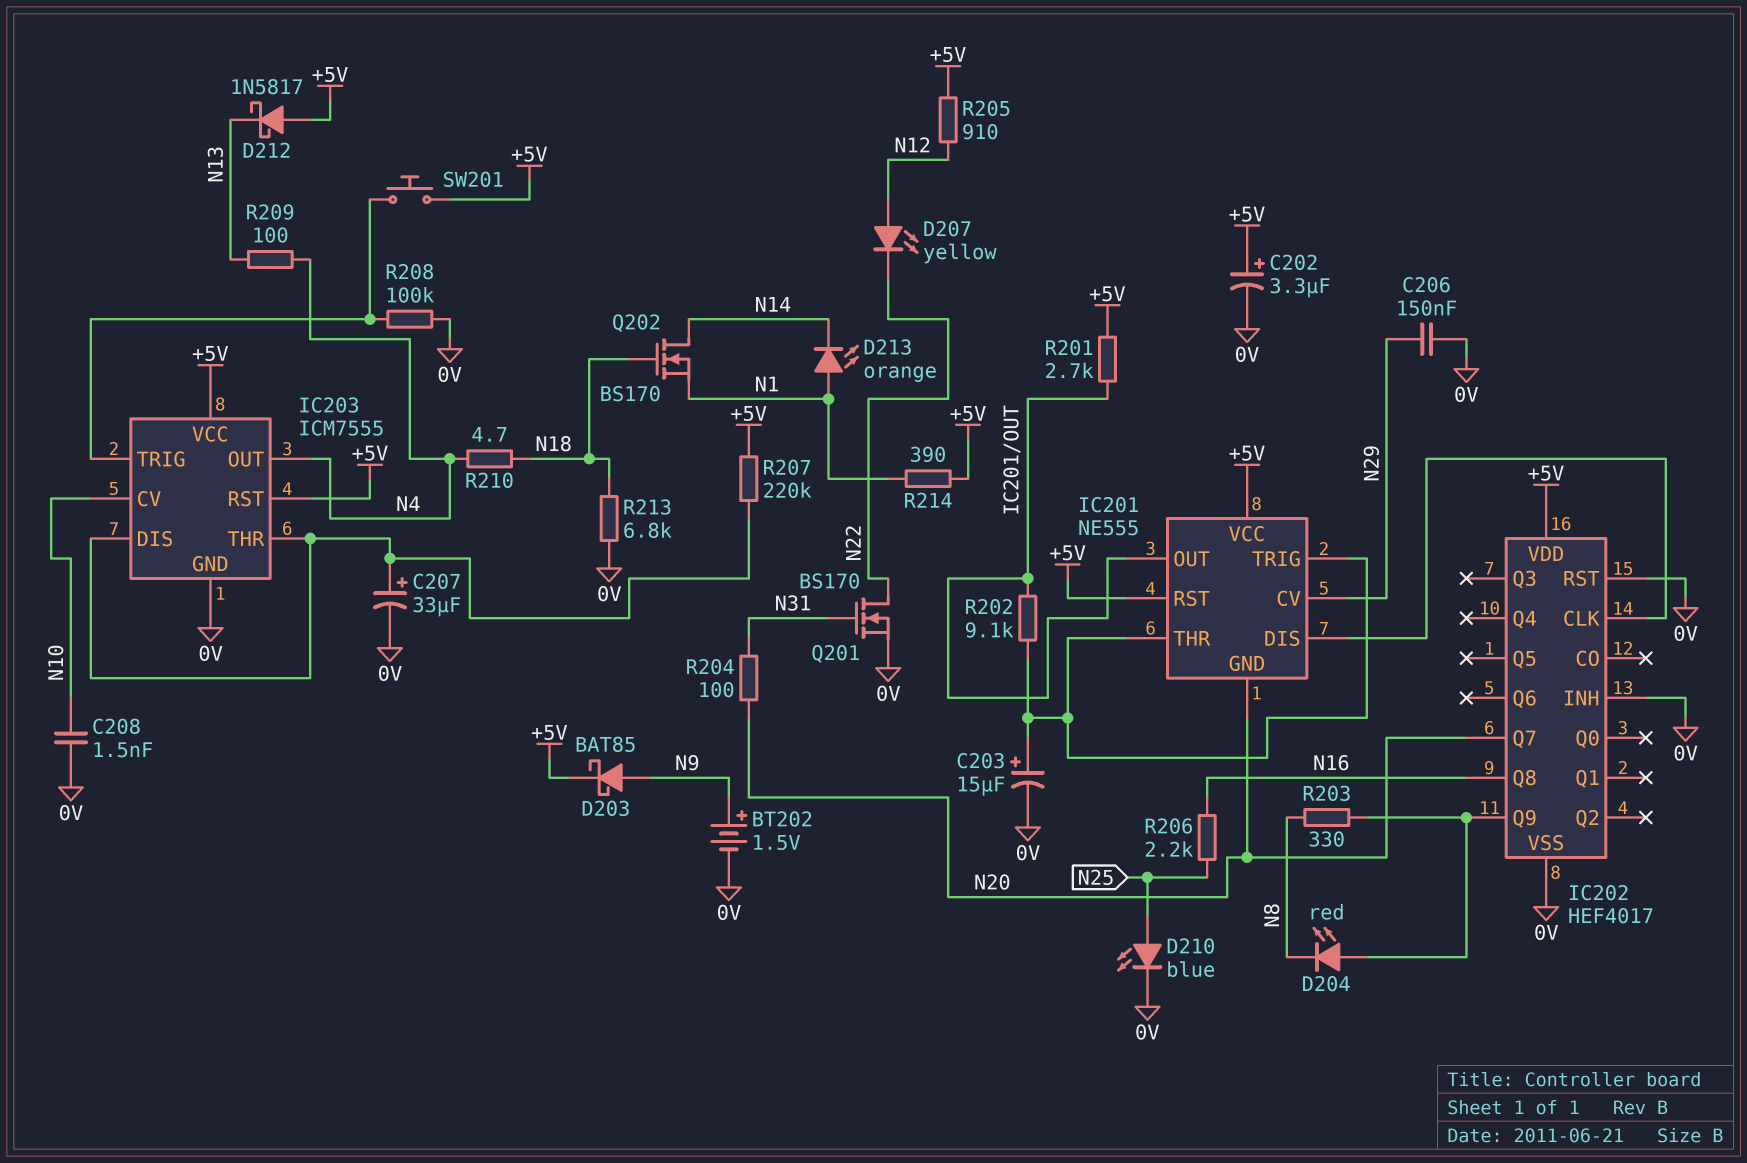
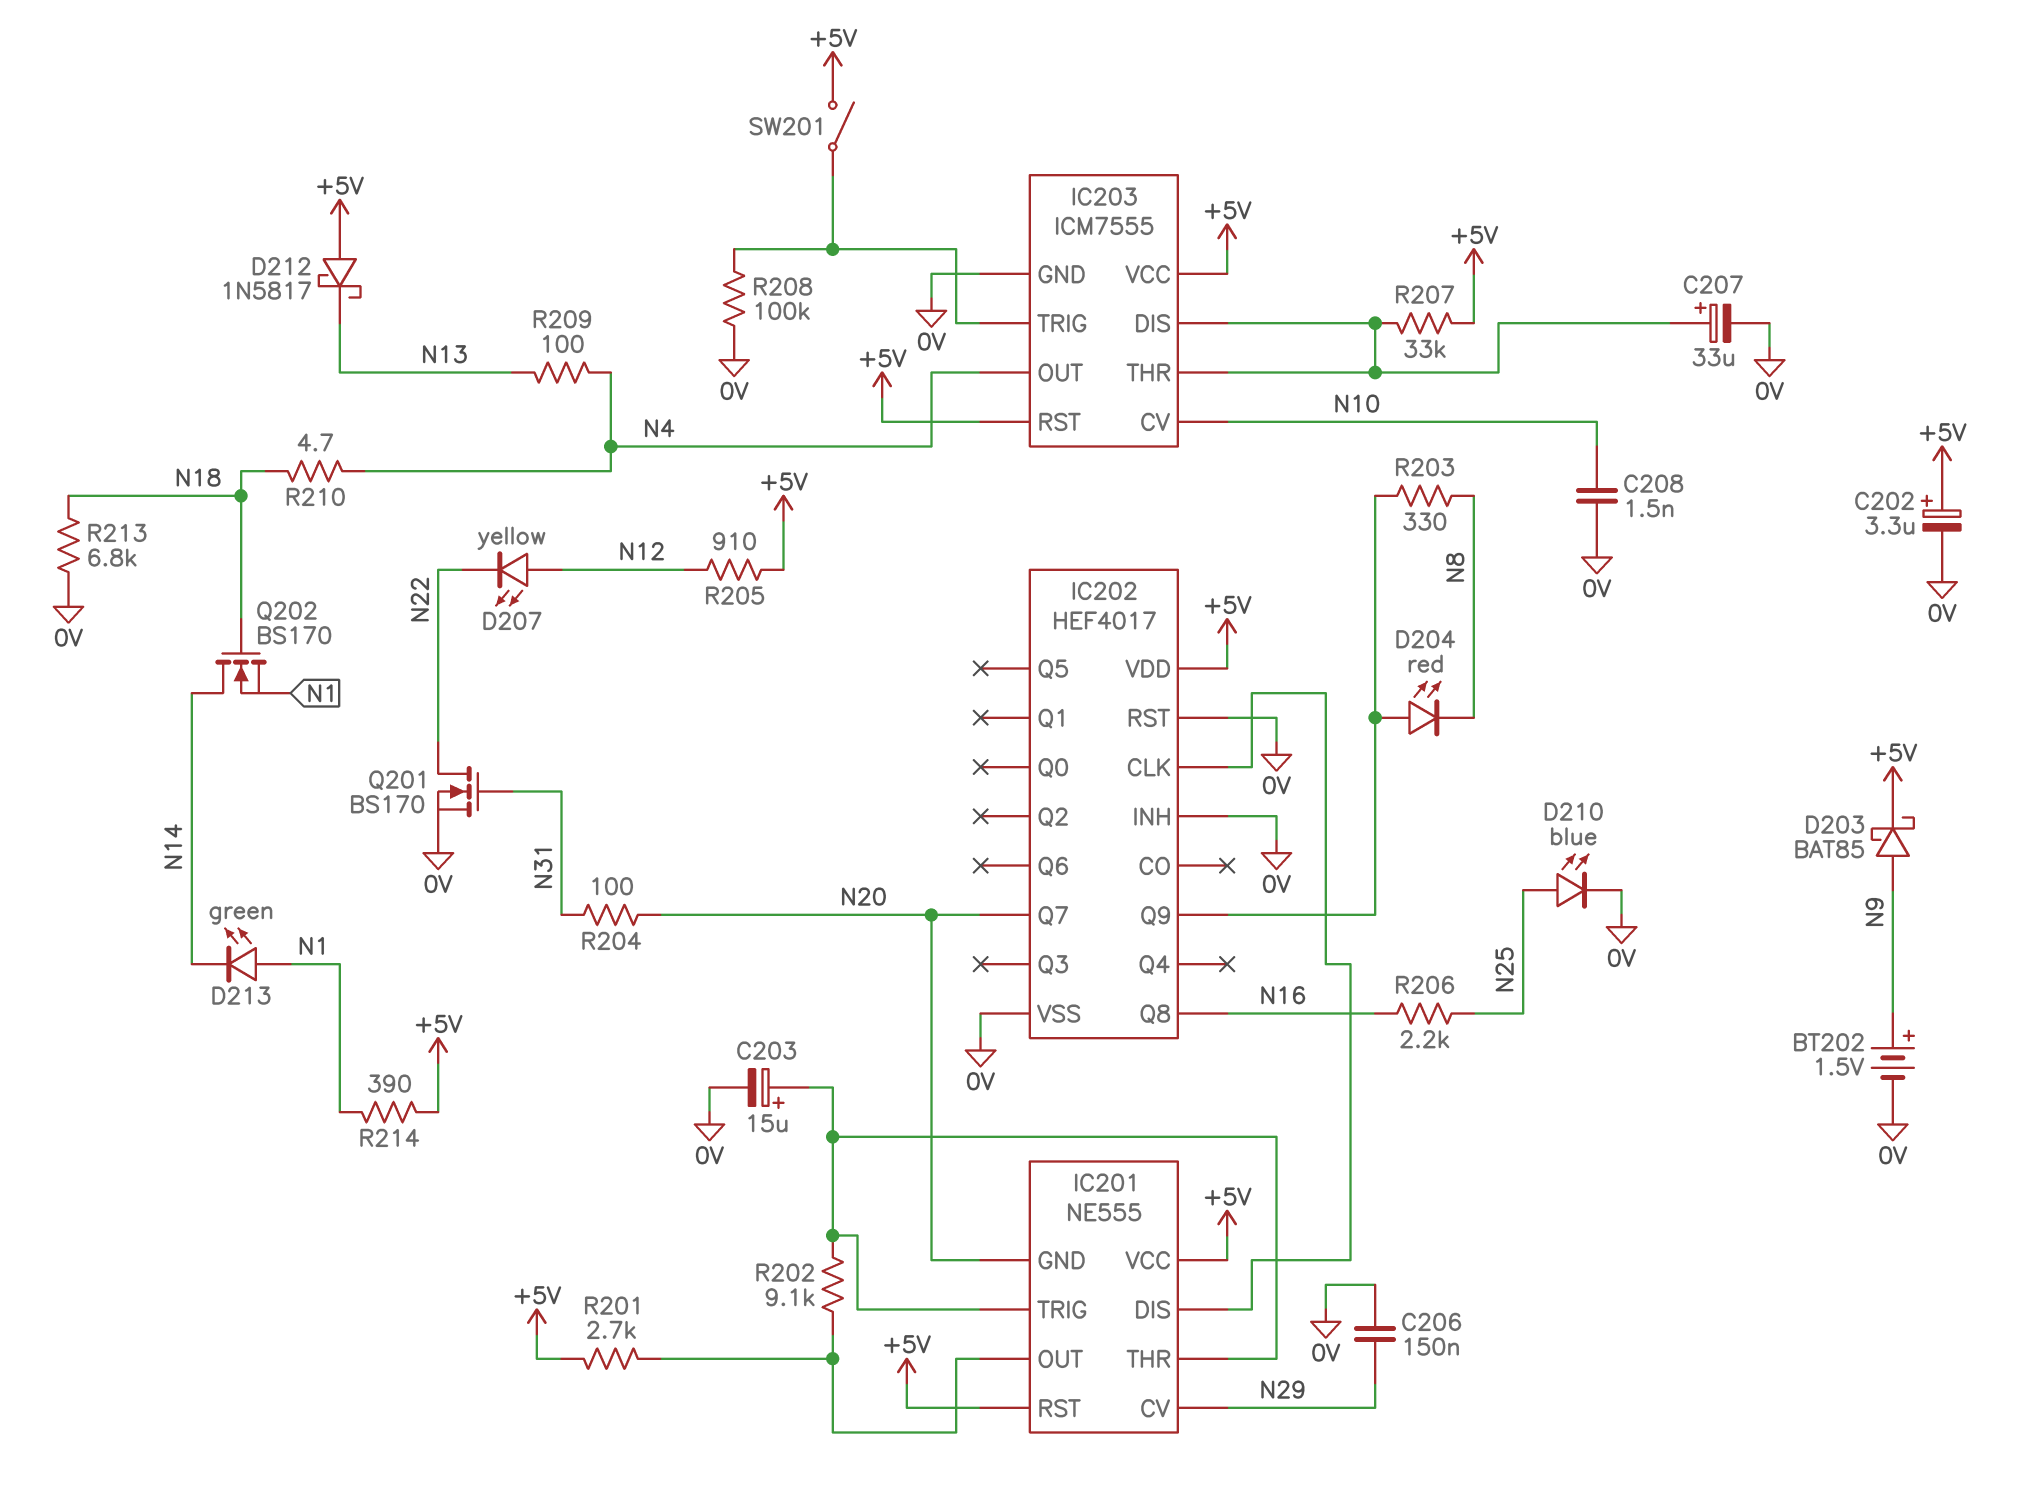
D213: LED orange (A N1, K N14) -> LED green (A N1, K N14)
R207: 220k (+5V, IC203/DIS) -> 33k (+5V, IC203/DIS)
SW201: button (+5V, IC203/TRIG) -> switch (+5V, IC203/TRIG)

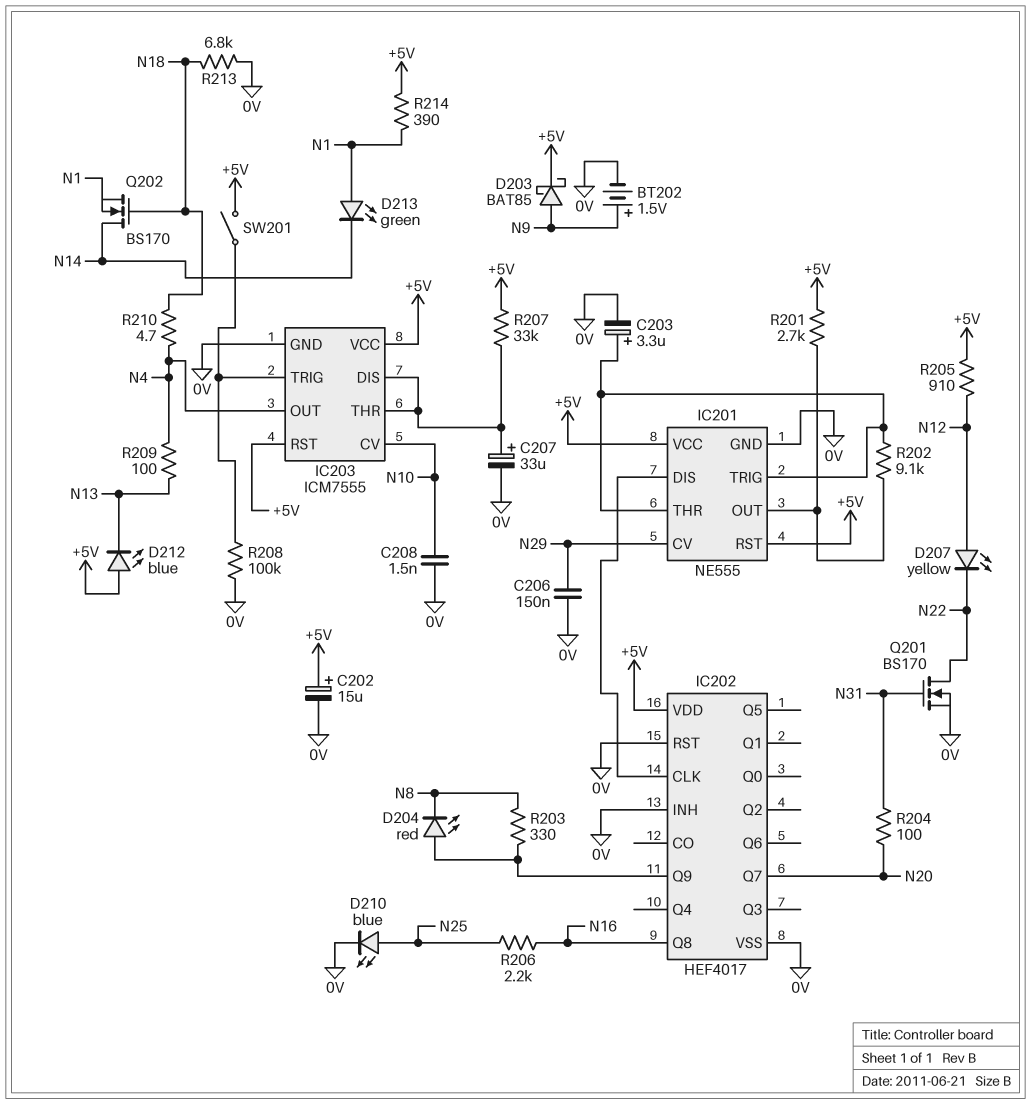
C202: 3.3uF (plus +5V, minus 0V) -> 15uF (plus +5V, minus 0V)
C203: 15uF (plus IC201/THR, minus 0V) -> 3.3uF (plus IC201/THR, minus 0V)
D212: schottky 1N5817 (A +5V, K N13) -> LED blue (A +5V, K N13)
IC201 pin GND: N20 -> 0V

